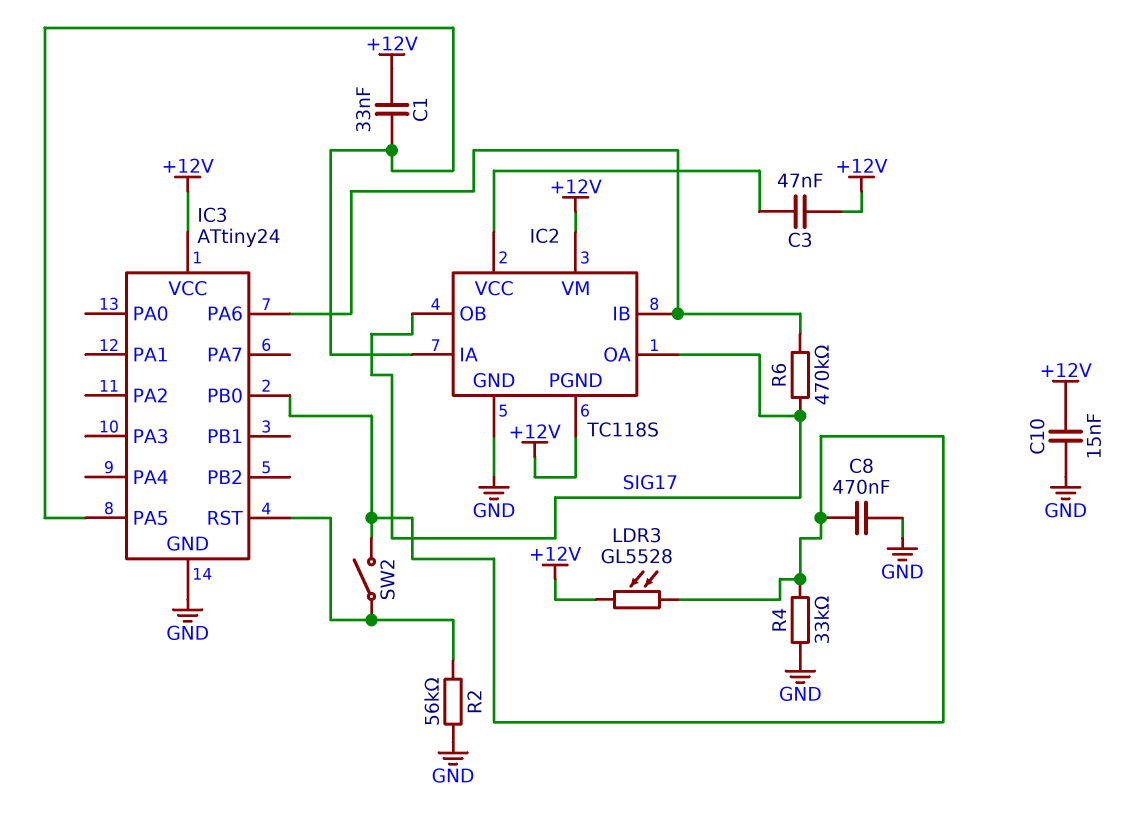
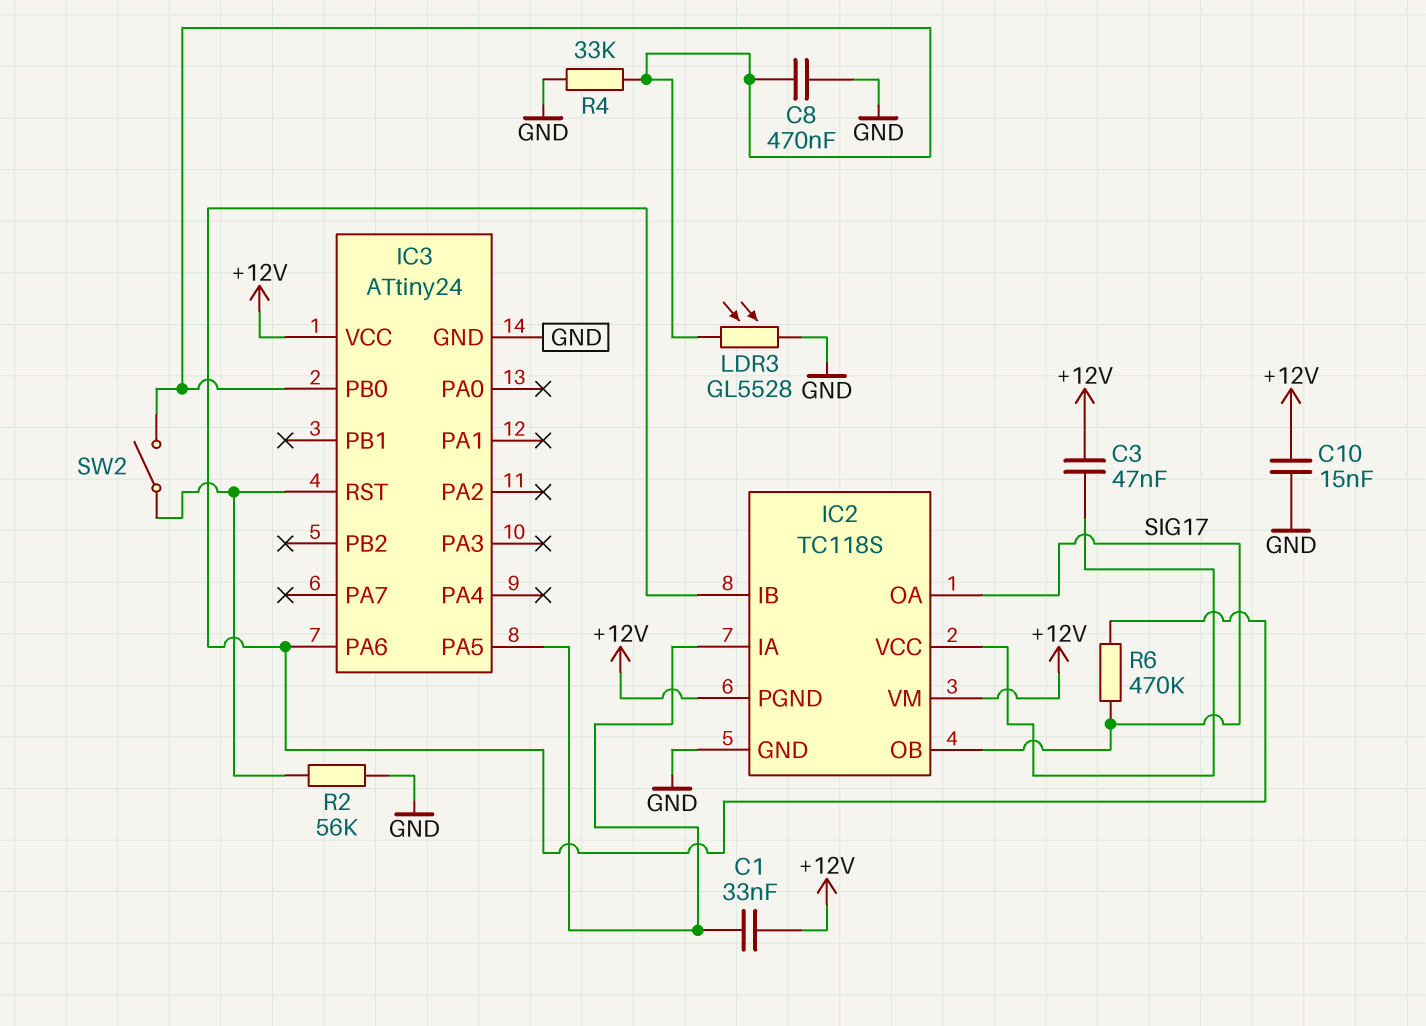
LDR3: GL5528 (+12V, IC3/PB0) -> GL5528 (GND, IC3/PB0)

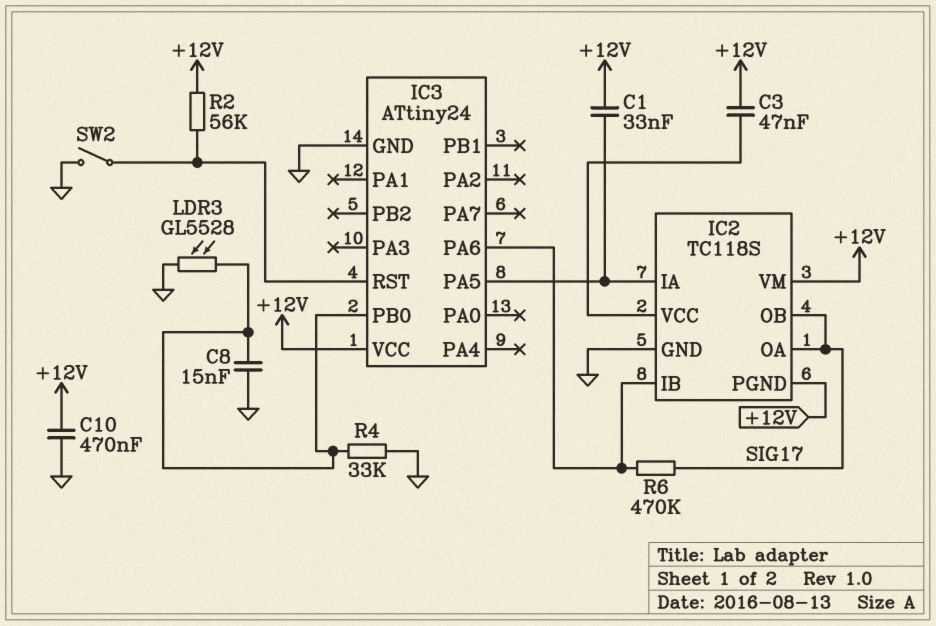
C8: 470nF (GND, IC3/PB0) -> 15nF (GND, IC3/PB0)
C10: 15nF (+12V, GND) -> 470nF (+12V, GND)
R2: 56k (GND, IC3/RST) -> 56k (+12V, IC3/RST)
SW2: switch (IC3/PB0, IC3/RST) -> switch (GND, IC3/RST)

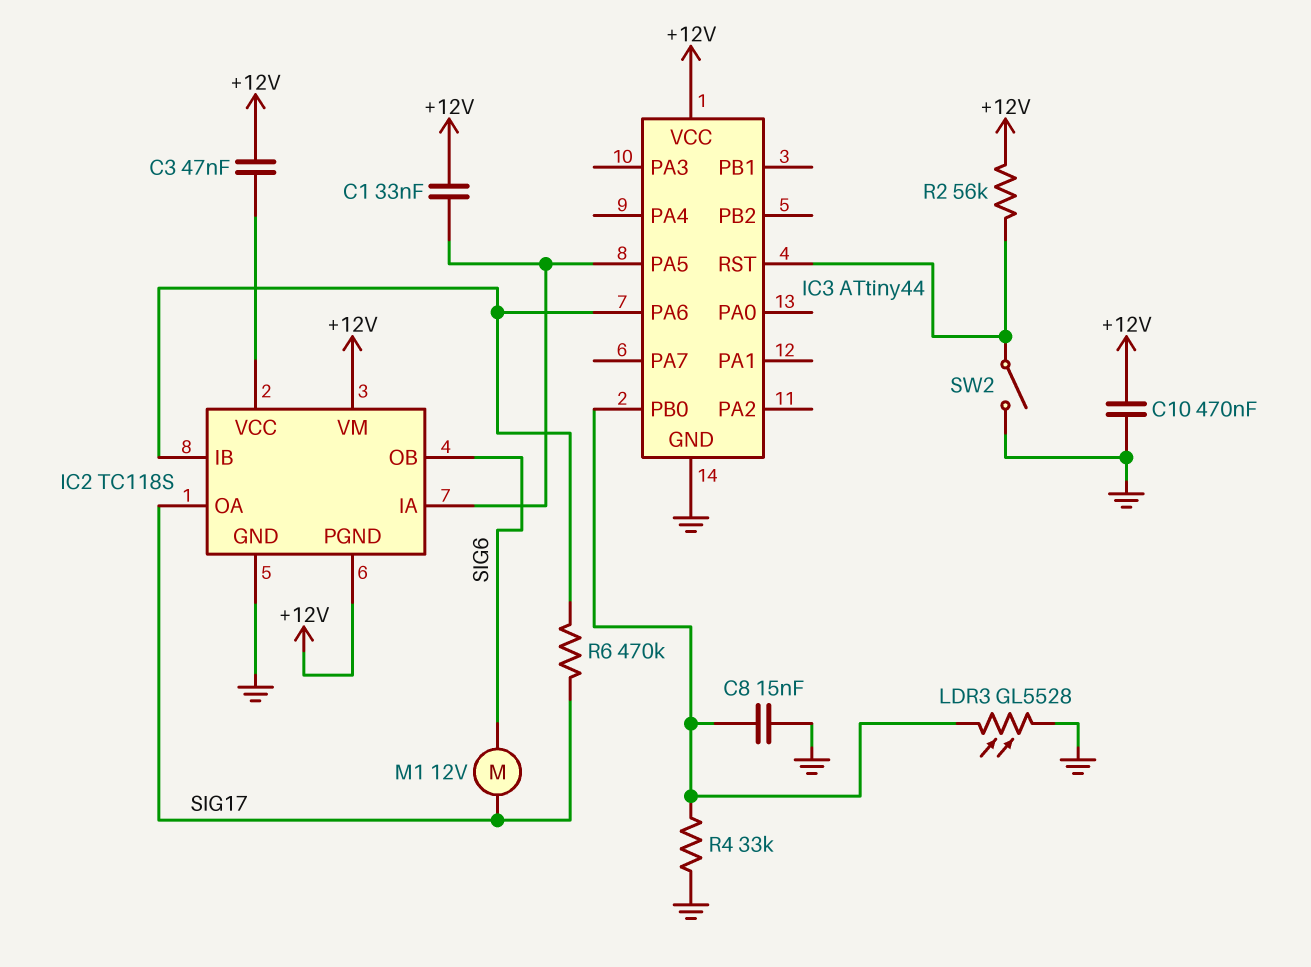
IC2 pin OB: SIG17 -> SIG6
IC3: ATtiny24 -> ATtiny44
M1: none -> motor 12V (SIG6, SIG17)

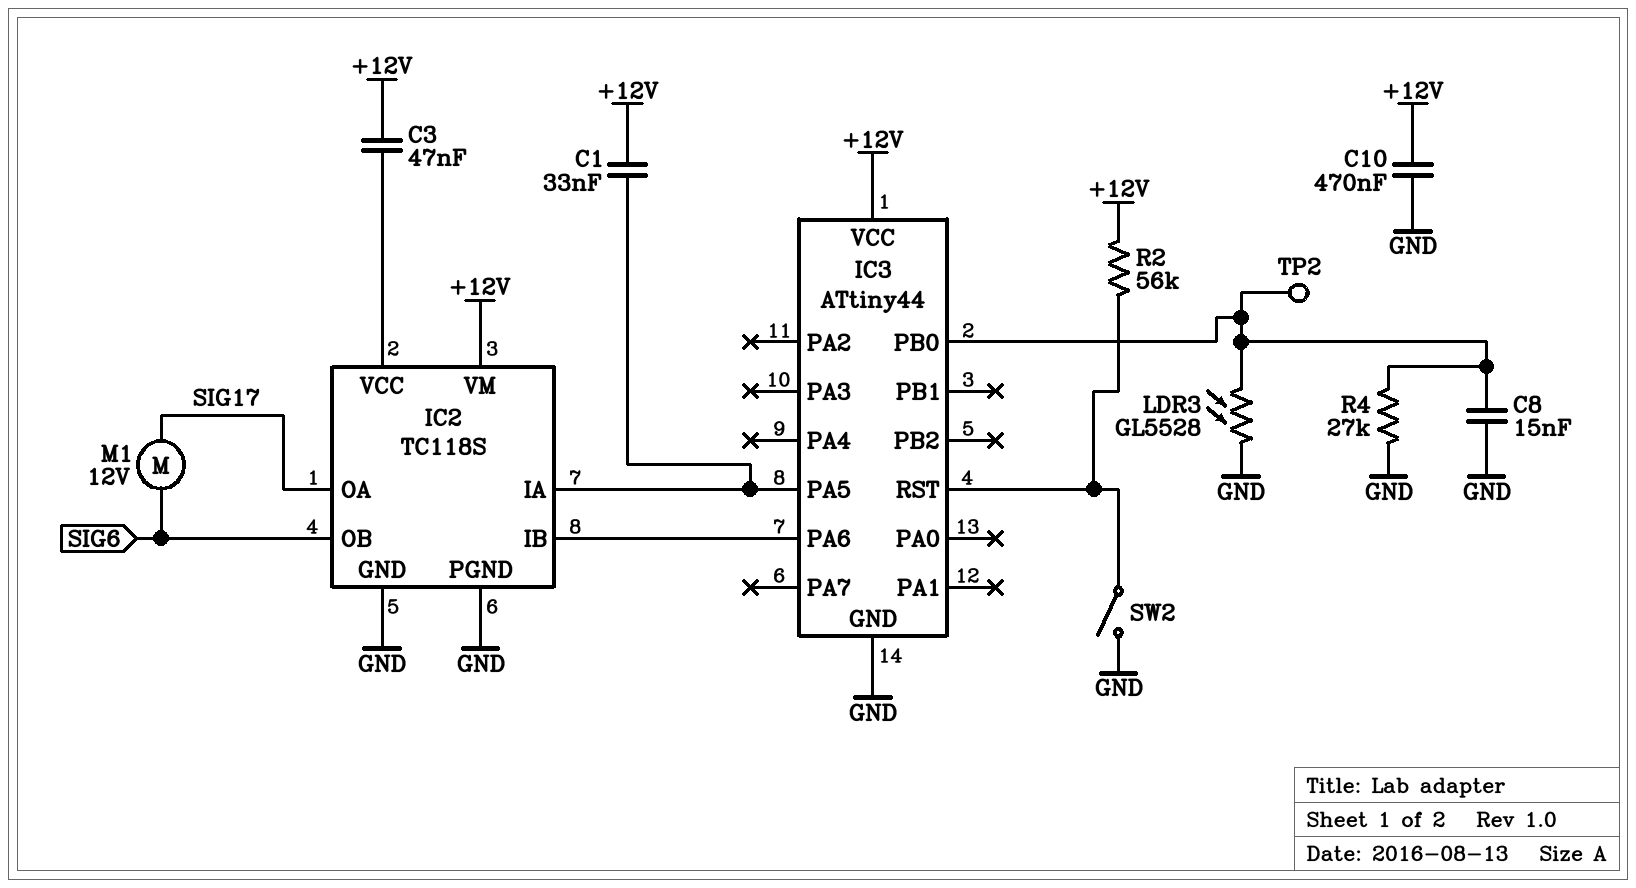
IC2 pin PGND: +12V -> GND
R4: 33k (GND, IC3/PB0) -> 27k (GND, IC3/PB0)
R6: 470k (IC2/IB, SIG17) -> none
TP2: none -> test point (IC3/PB0)

